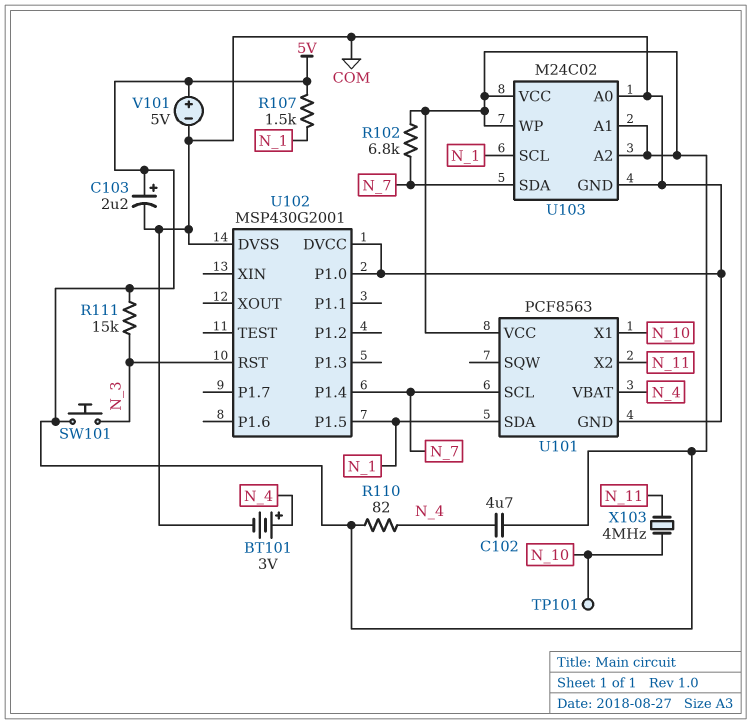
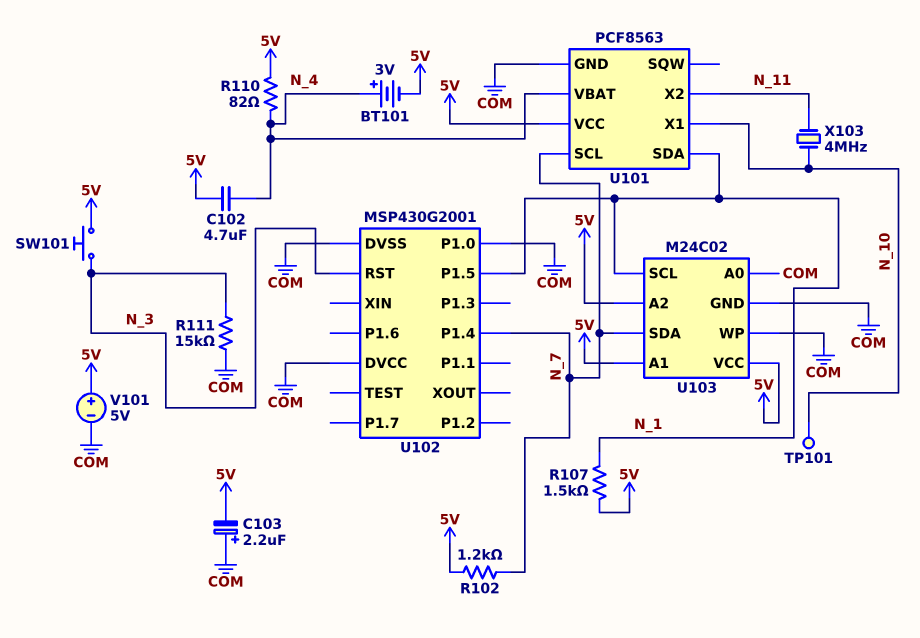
BT101: 3V (plus N_4, minus COM) -> 3V (plus N_4, minus 5V)
C103: 2.2uF (plus 5V, minus COM) -> 2.2uF (plus COM, minus 5V)
R102: 6.8k (5V, N_7) -> 1.2k (5V, N_7)
R111: 15k (5V, N_3) -> 15k (COM, N_3)
U103 pin WP: 5V -> COM

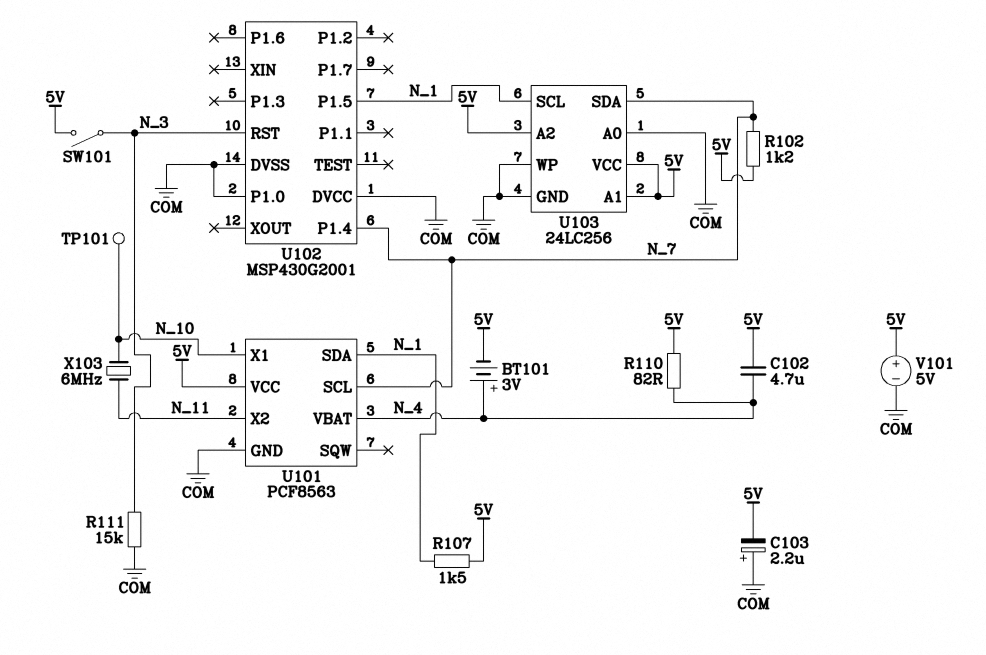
SW101: button (5V, N_3) -> switch (5V, N_3)
U103: M24C02 -> 24LC256
X103: 4MHz (N_10, N_11) -> 6MHz (N_10, N_11)

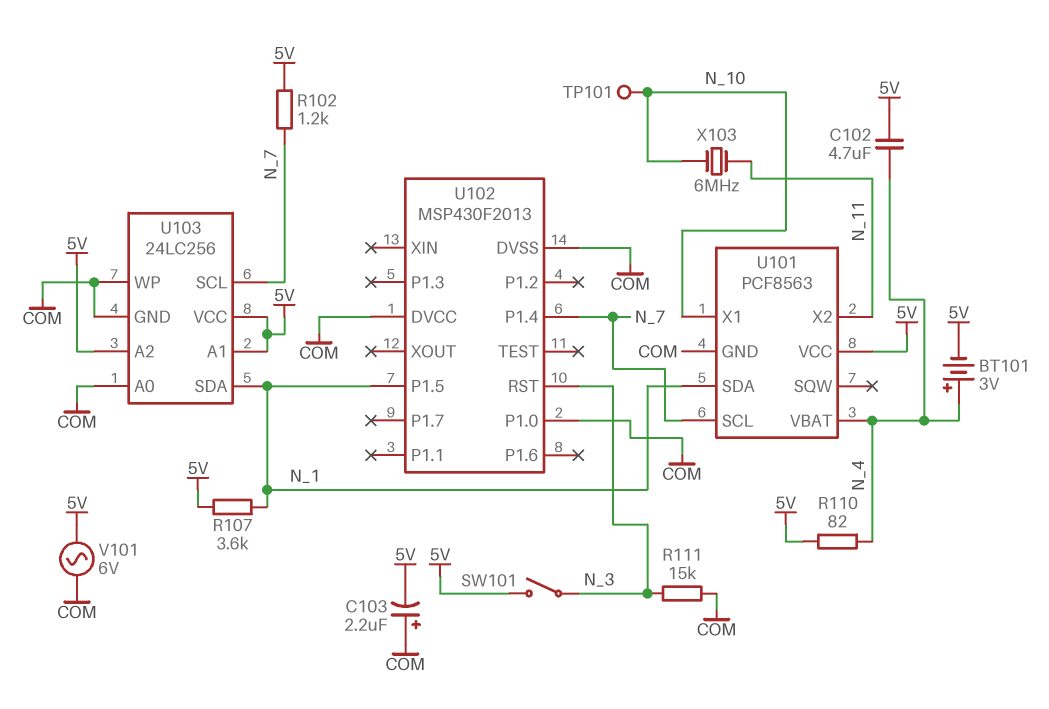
R107: 1.5k (5V, N_1) -> 3.6k (5V, N_1)
U102: MSP430G2001 -> MSP430F2013
U103 pin SCL: N_1 -> N_7
U103 pin SDA: N_7 -> N_1
V101: 5V (plus 5V, minus COM) -> AC 6V (5V, COM)

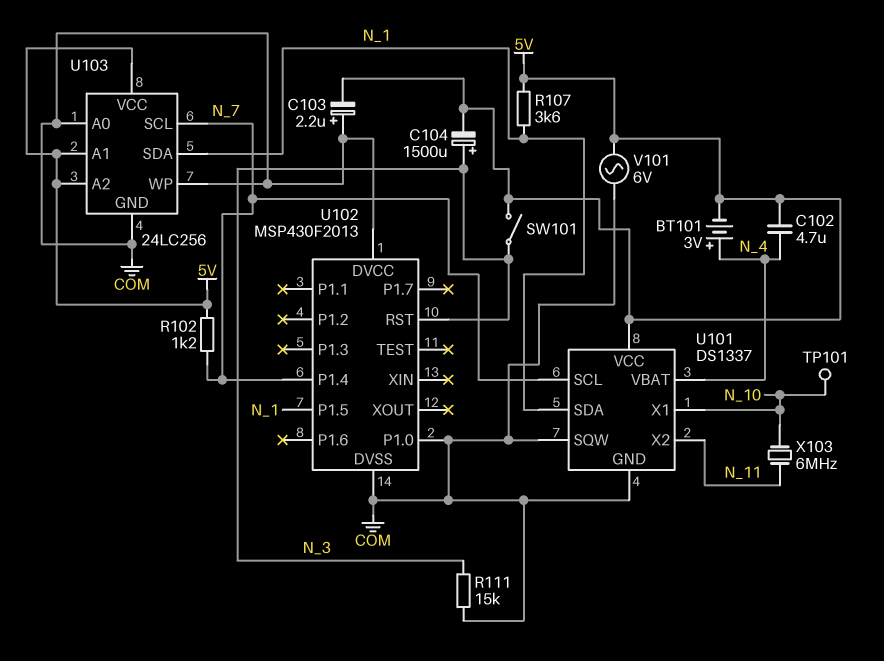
C104: none -> 1500uF (plus N_3, minus 5V)
R110: 82 (5V, N_4) -> none
U101: PCF8563 -> DS1337
U101 pin SQW: none -> COM

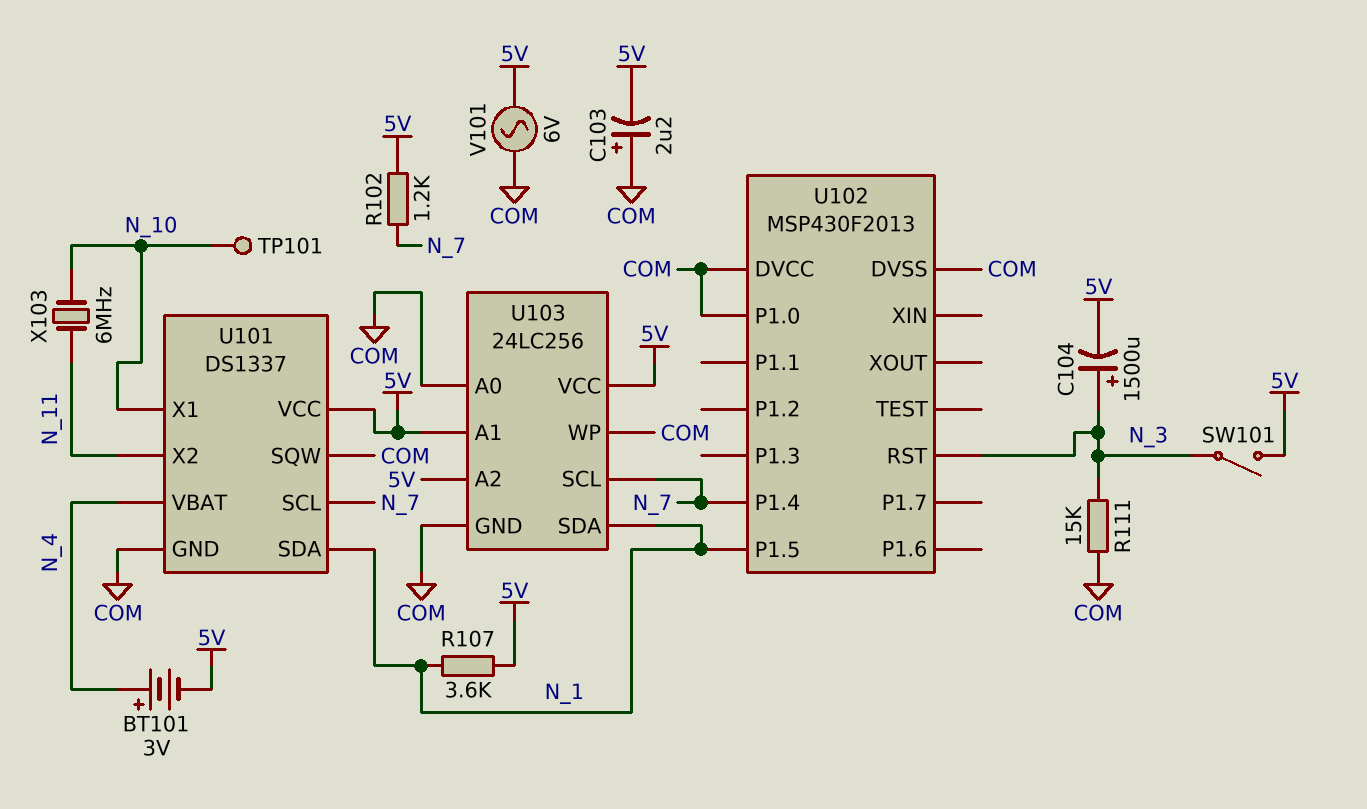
C102: 4.7uF (5V, N_4) -> none

